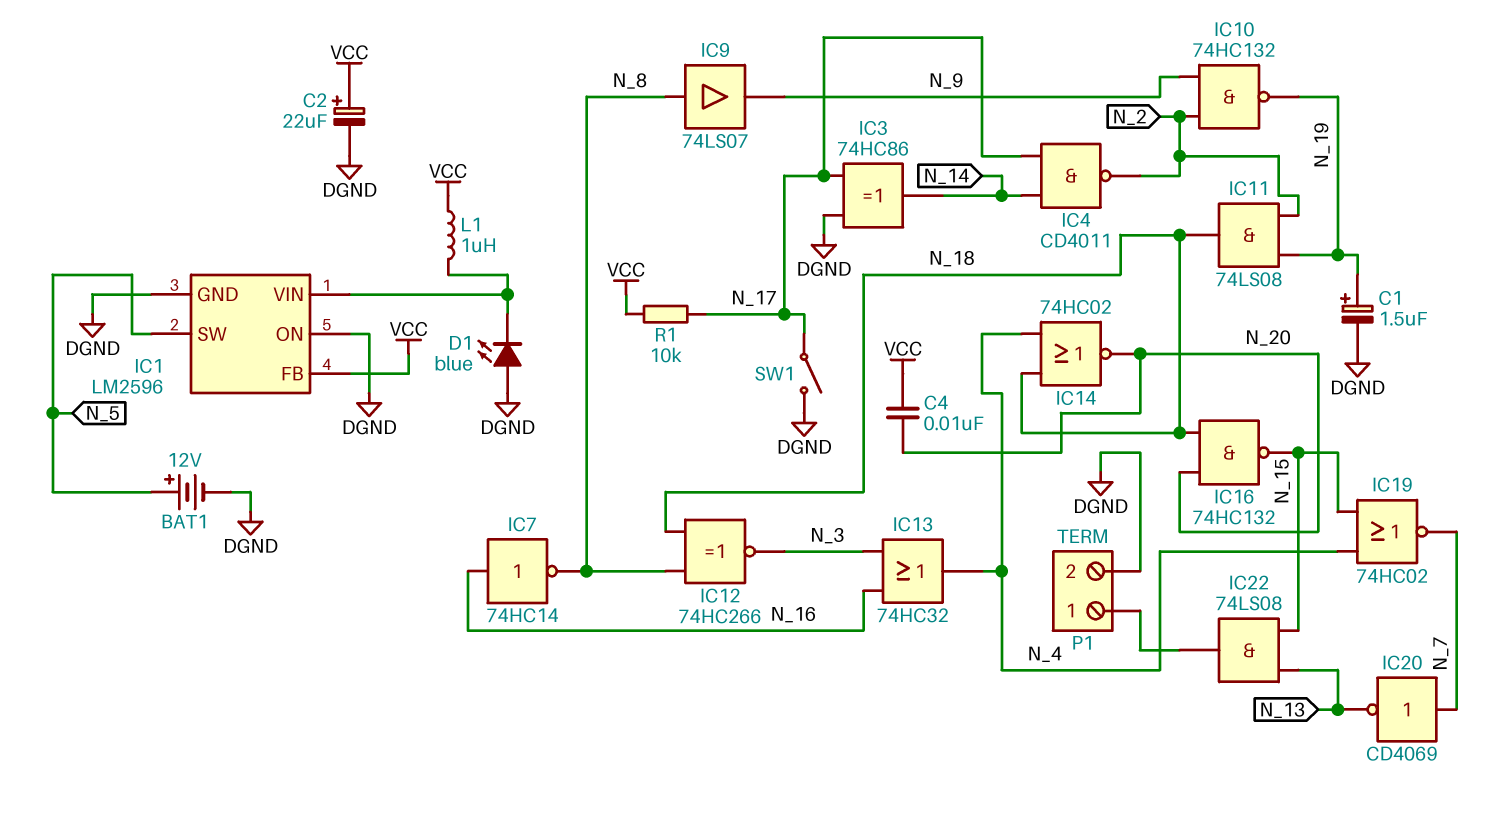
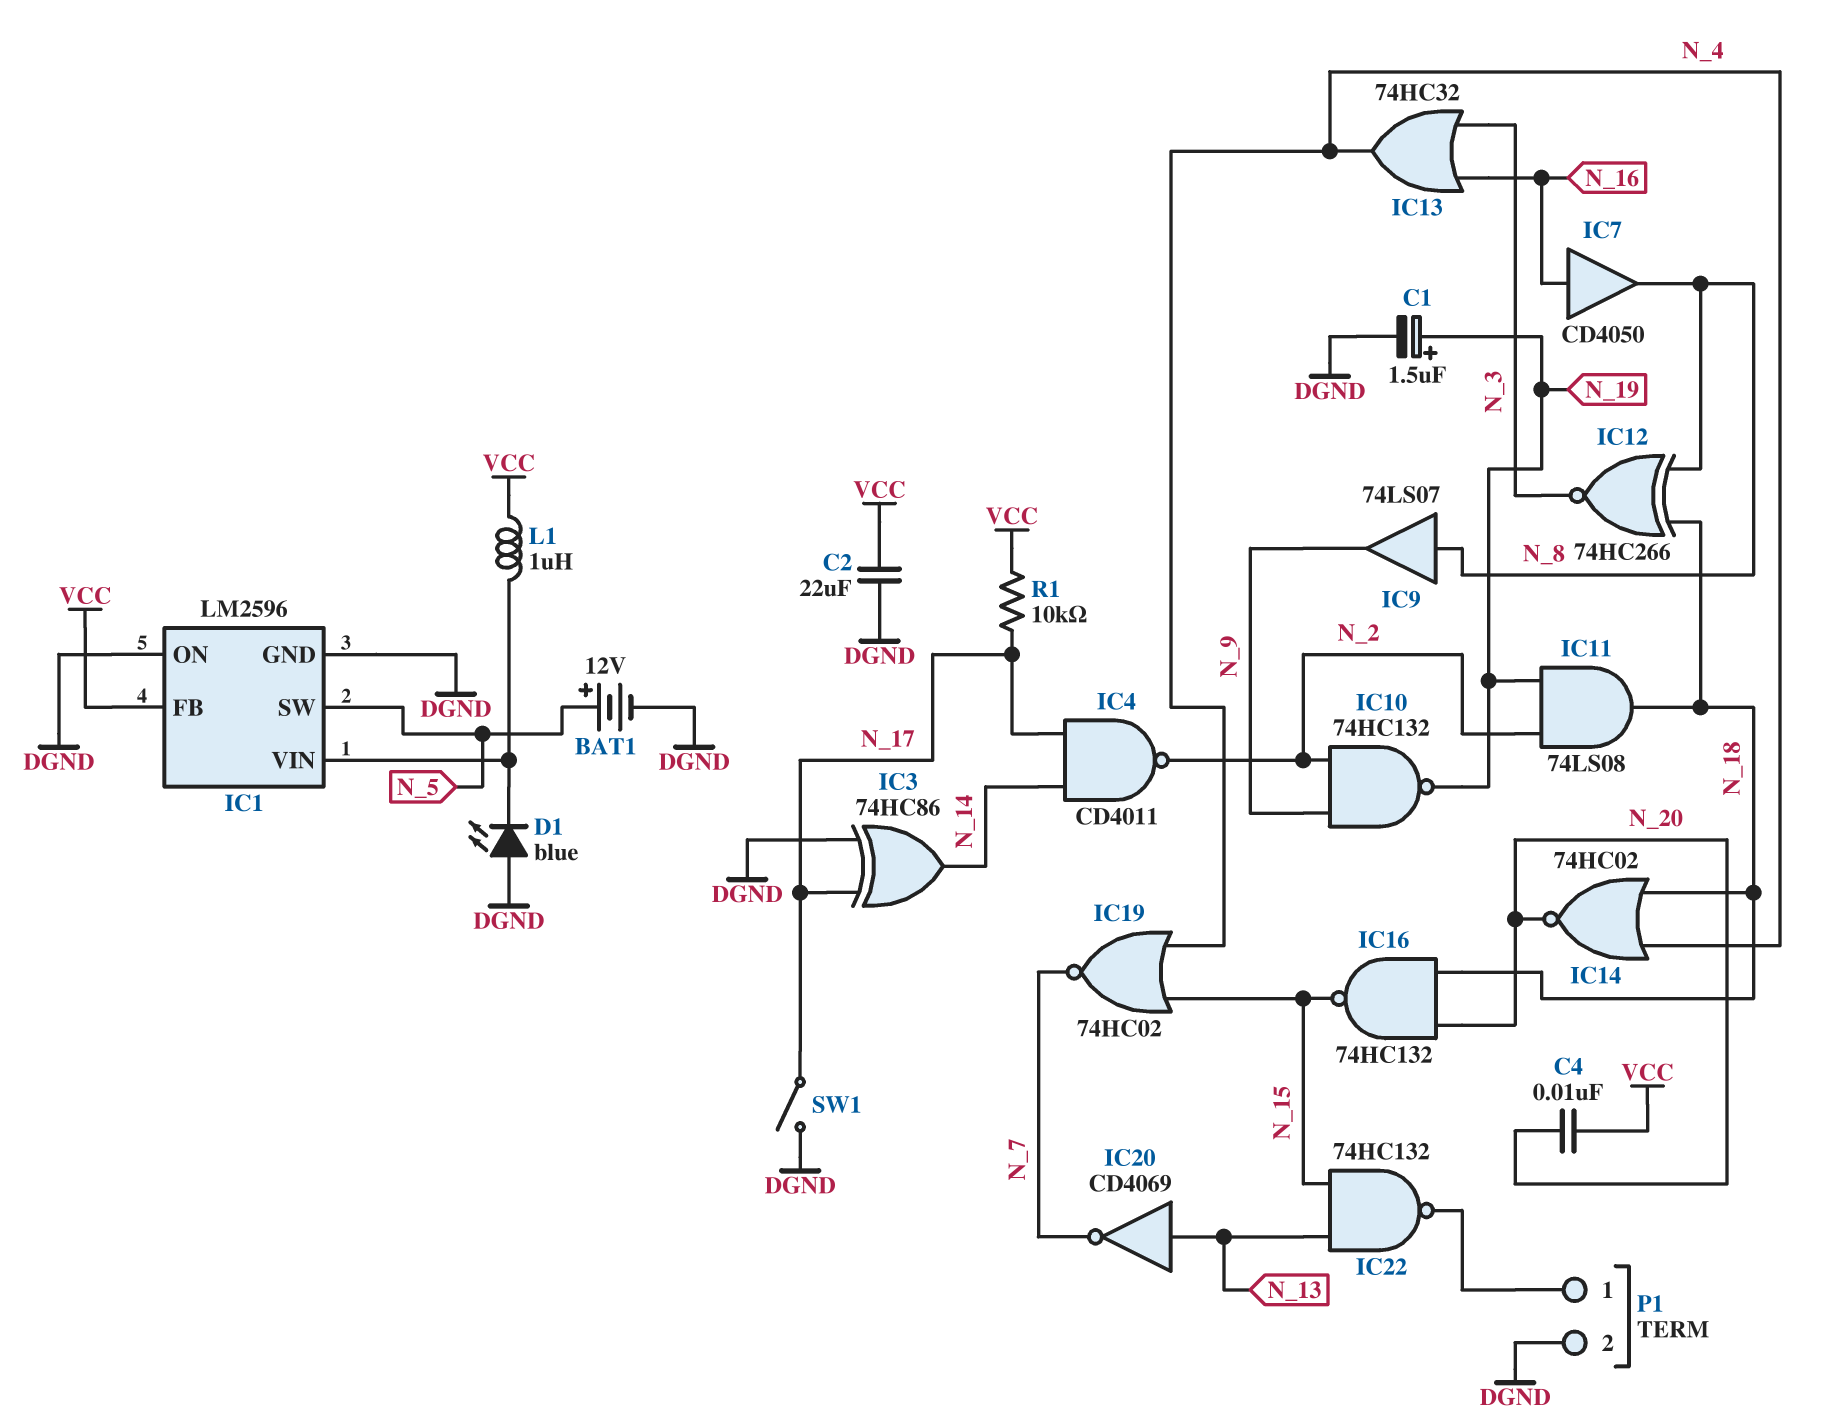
C2: 22uF (plus VCC, minus DGND) -> 22uF (DGND, VCC)
IC7: NOT 74HC14 (in N_16, out N_8) -> buffer CD4050 (in N_16, out N_8)
IC20: NOT CD4069 (in N_7, out N_13) -> NOT CD4069 (in N_13, out N_7)
IC22: AND 74LS08 (in N_13, in N_15, out P1/1) -> NAND 74HC132 (in N_13, in N_15, out P1/1)

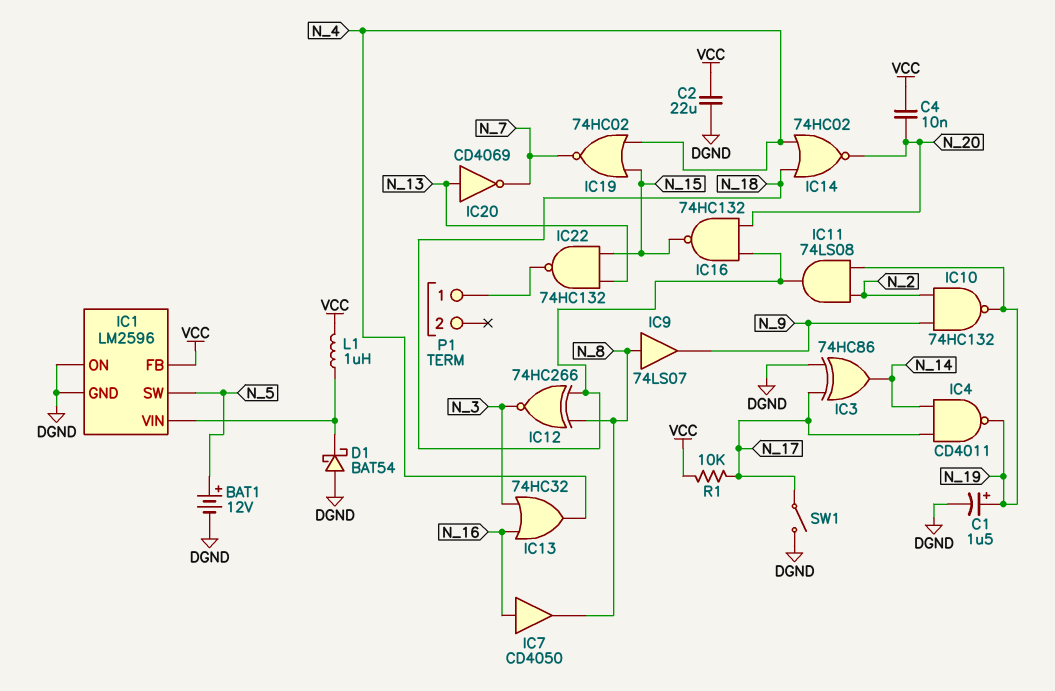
D1: LED blue (A DGND, K IC1/VIN) -> schottky BAT54 (A DGND, K IC1/VIN)
IC4: NAND CD4011 (in N_14, in N_17, out N_2) -> NAND CD4011 (in N_14, in N_17, out N_19)
P1 pin 2: DGND -> none

